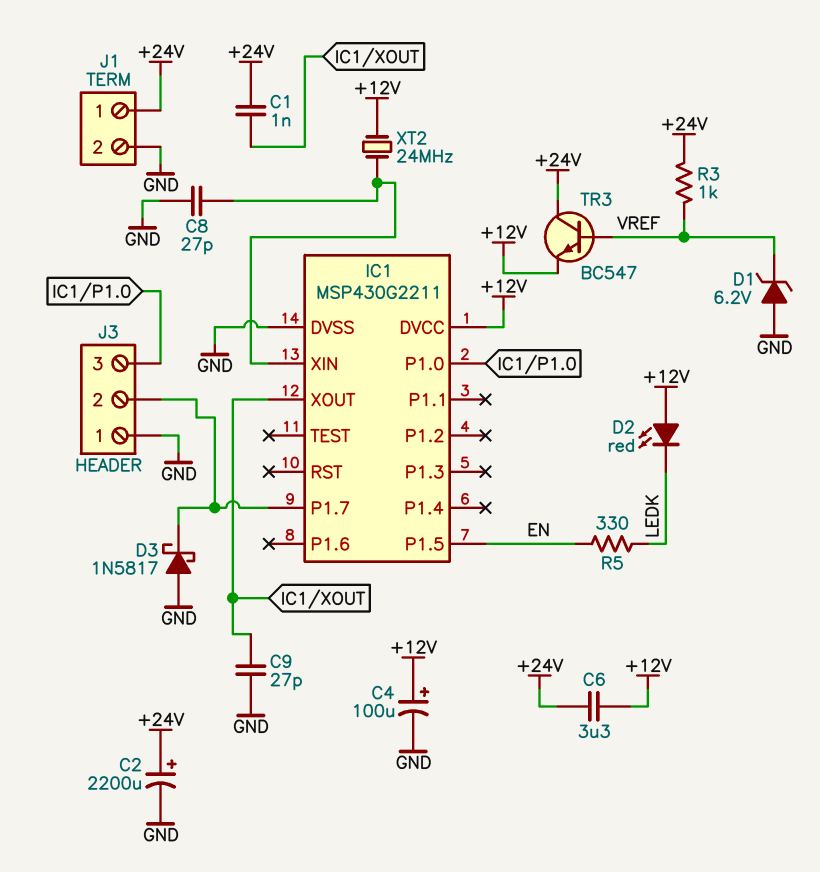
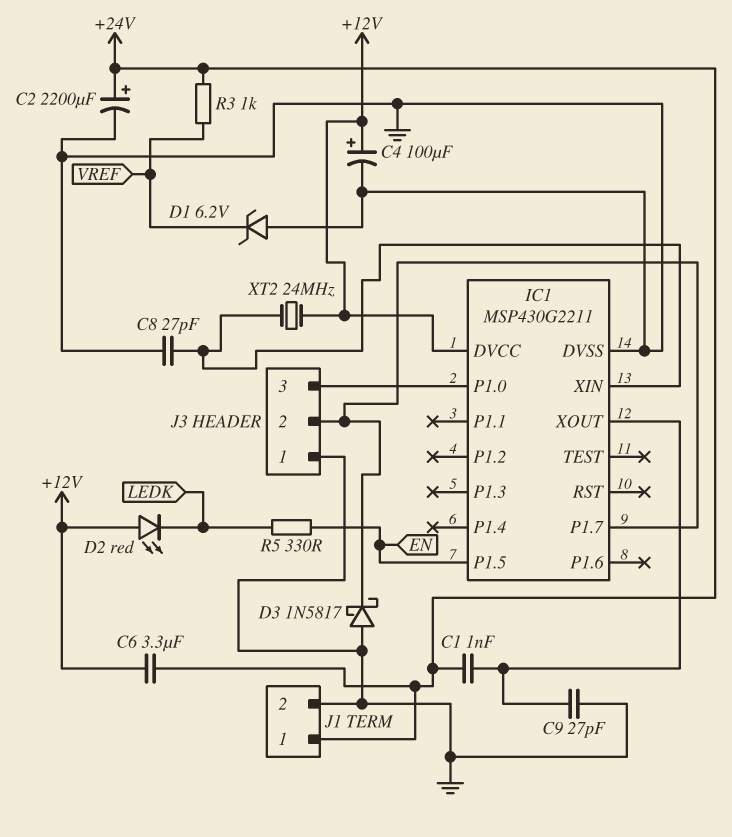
TR3: NPN BC547 (B VREF, C +24V, E +12V) -> none

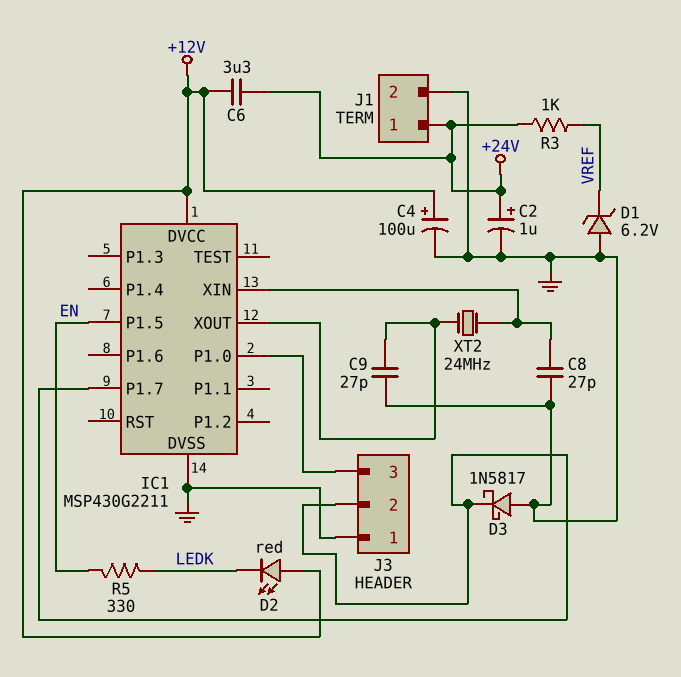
C1: 1nF (+24V, IC1/XOUT) -> none
C2: 2200uF (plus +24V, minus GND) -> 1uF (plus +24V, minus GND)
XT2: 24MHz (+12V, IC1/XIN) -> 24MHz (IC1/XIN, IC1/XOUT)

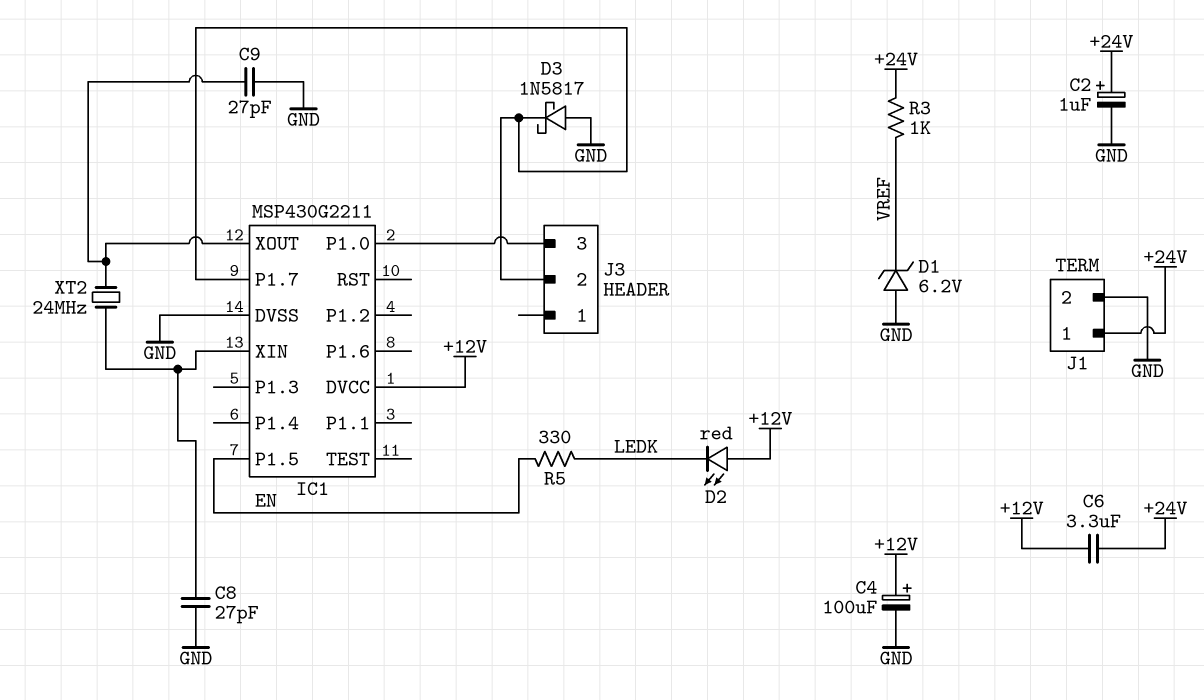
J3 pin 1: GND -> none

